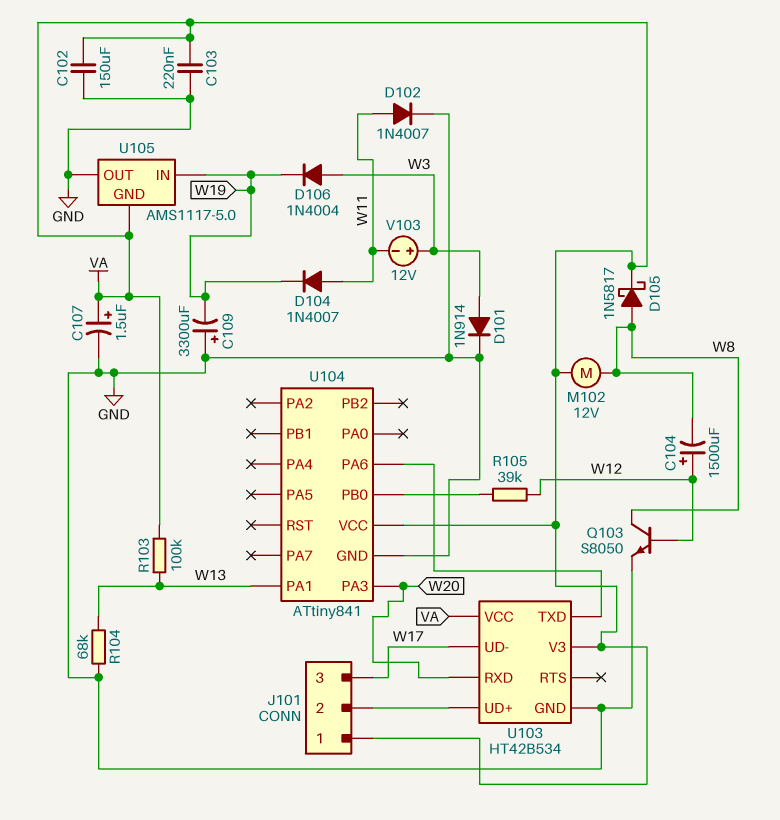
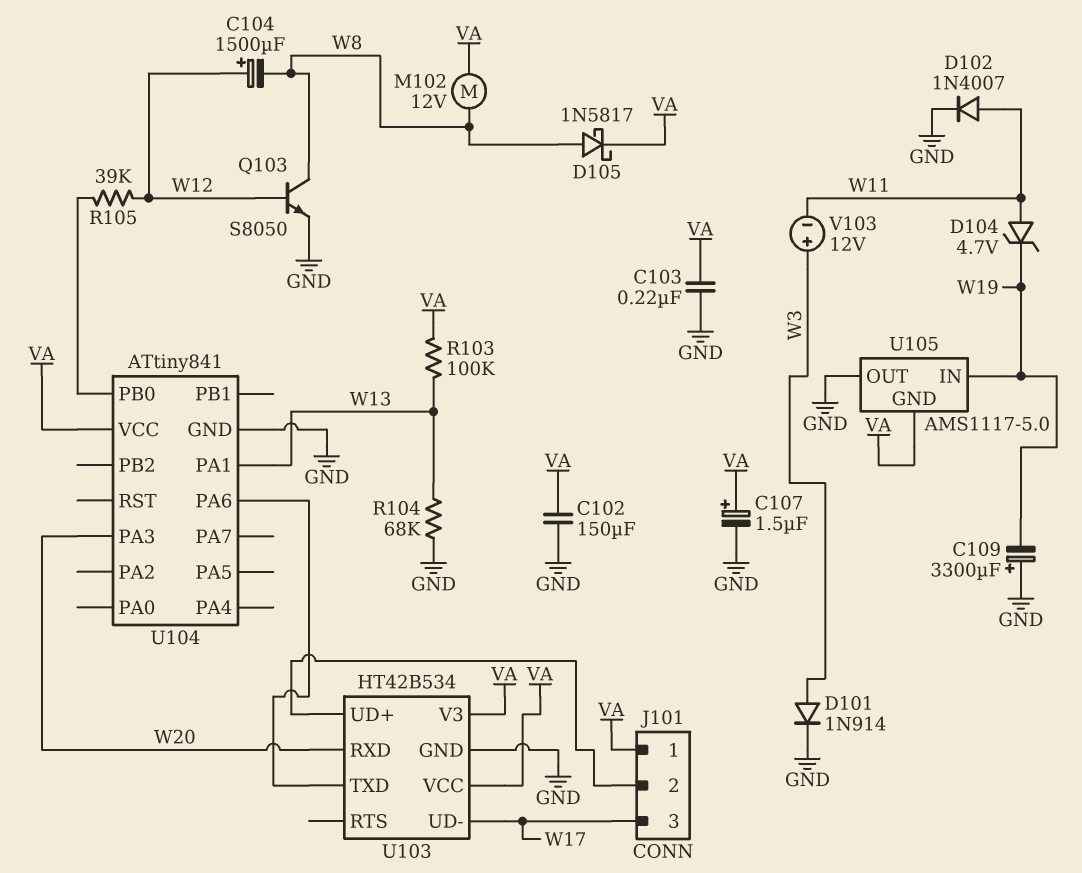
D104: diode 1N4007 (A W11, K W19) -> zener 4.7V (A W11, K W19)
D106: diode 1N4004 (A W3, K W19) -> none

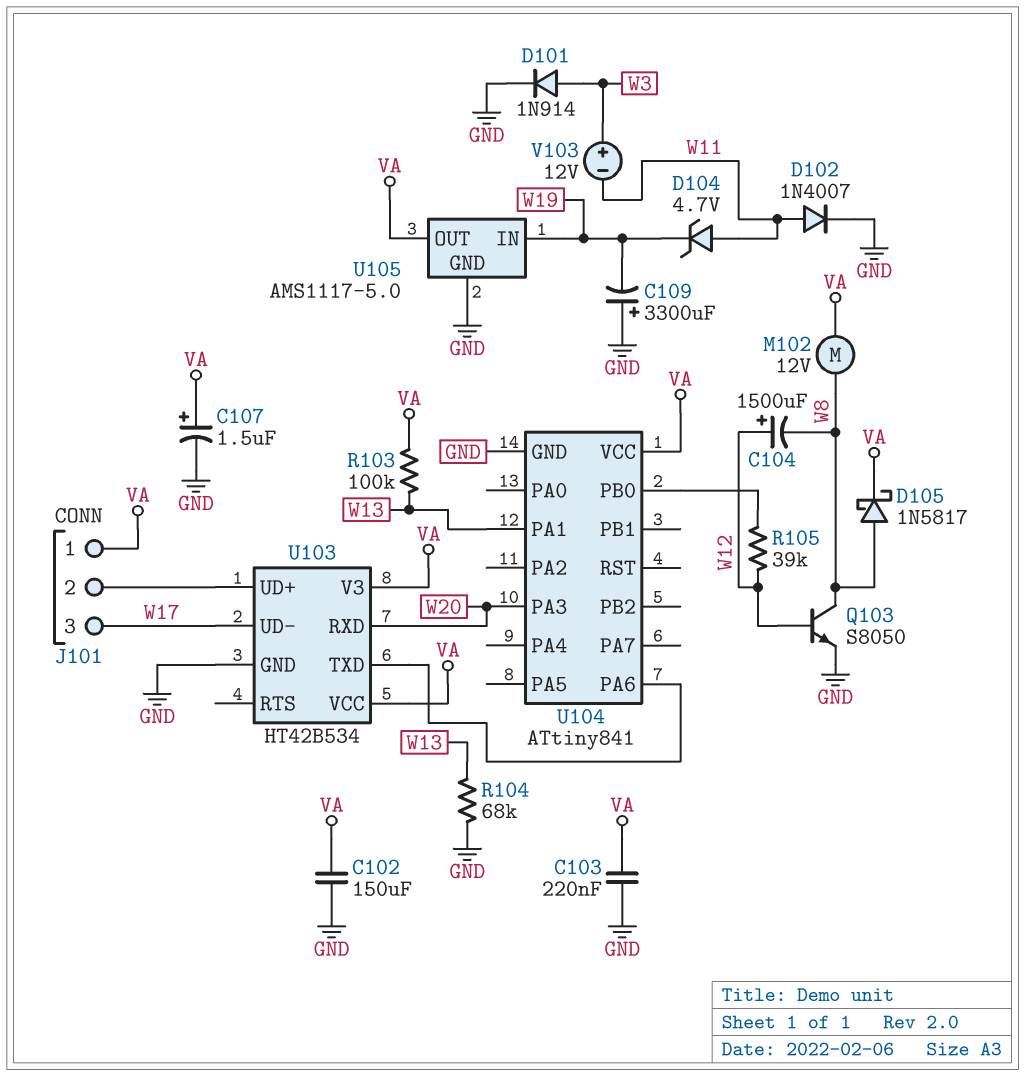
U105 pin GND: VA -> GND
U105 pin OUT: GND -> VA

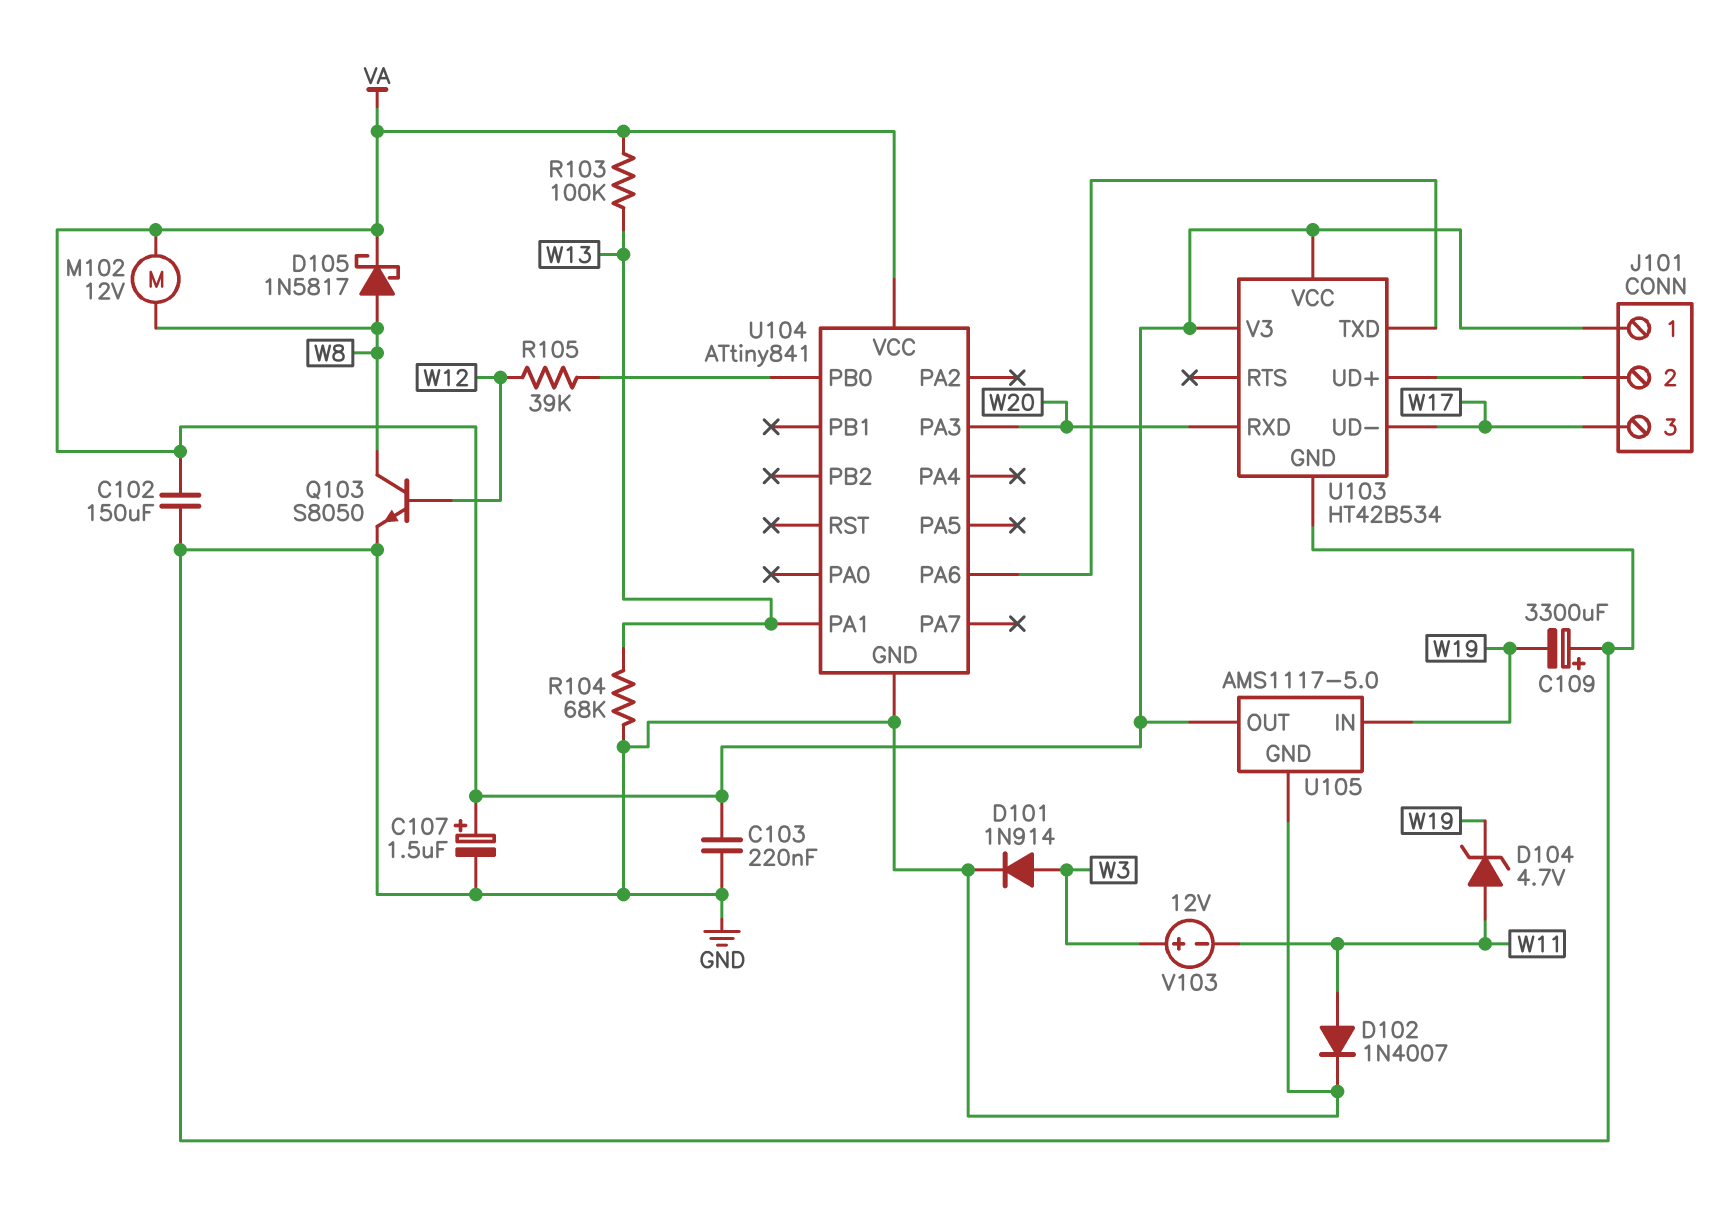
C104: 1500uF (plus W12, minus W8) -> none

